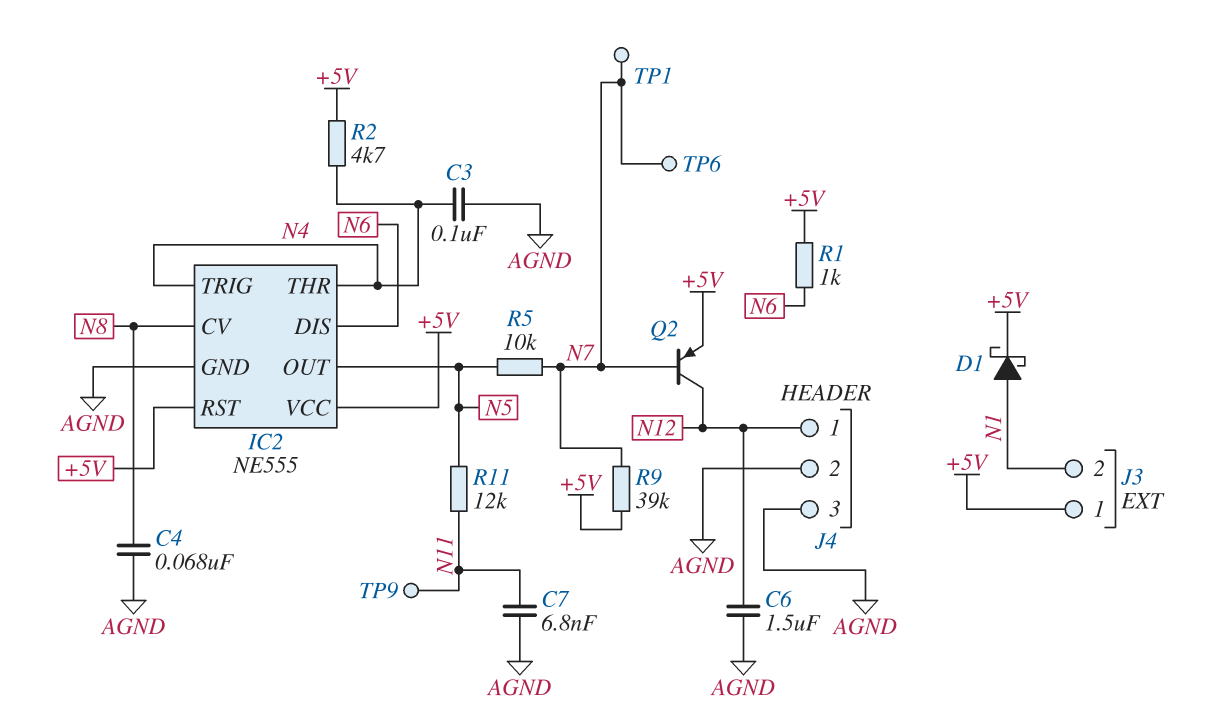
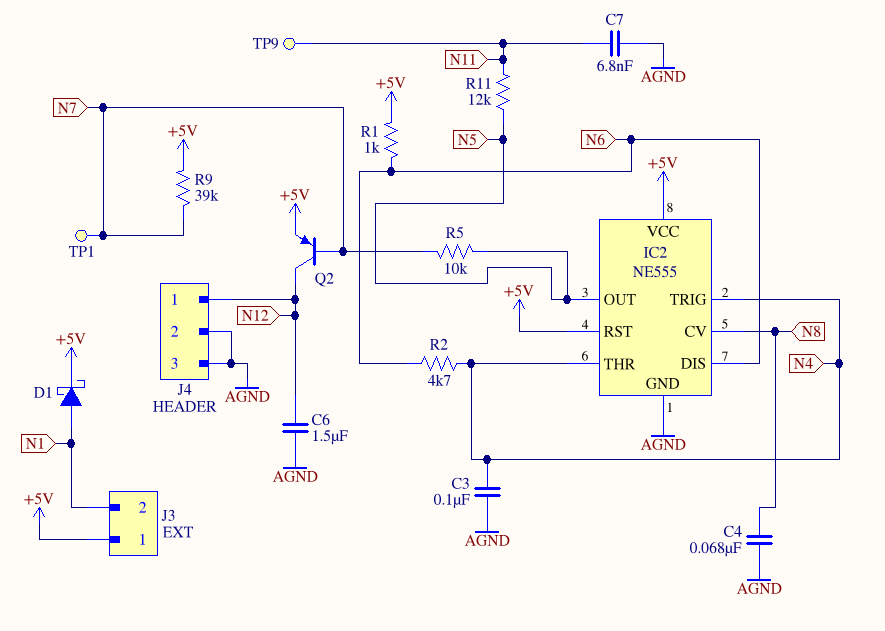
R2: 4.7k (+5V, N4) -> 4.7k (N4, N6)
TP6: test point (N7) -> none

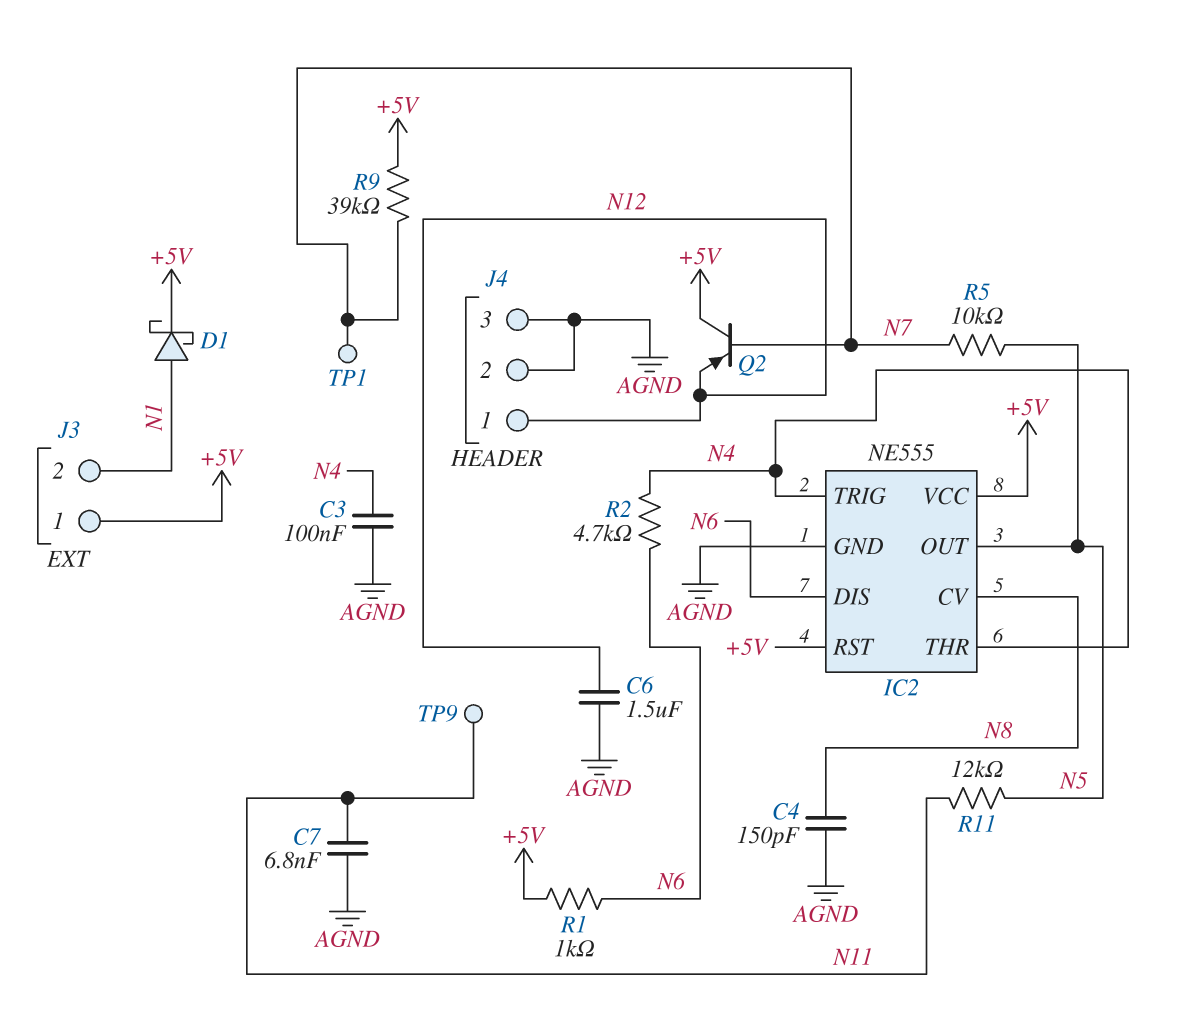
C4: 68nF (AGND, N8) -> 150pF (AGND, N8)
Q2: PNP (B N7, C N12, E +5V) -> PNP (B N7, C +5V, E N12)

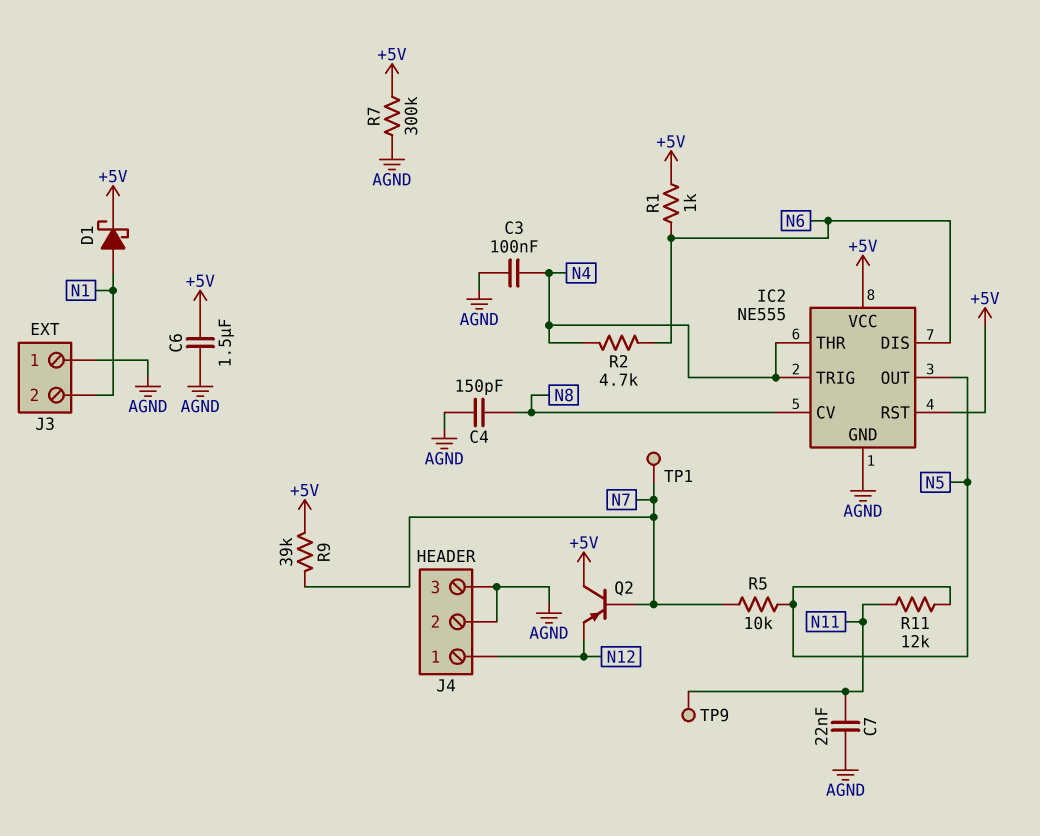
C6: 1.5uF (AGND, N12) -> 1.5uF (+5V, AGND)
C7: 6.8nF (AGND, N11) -> 22nF (AGND, N11)
J3 pin 1: +5V -> AGND
R7: none -> 300k (+5V, AGND)

